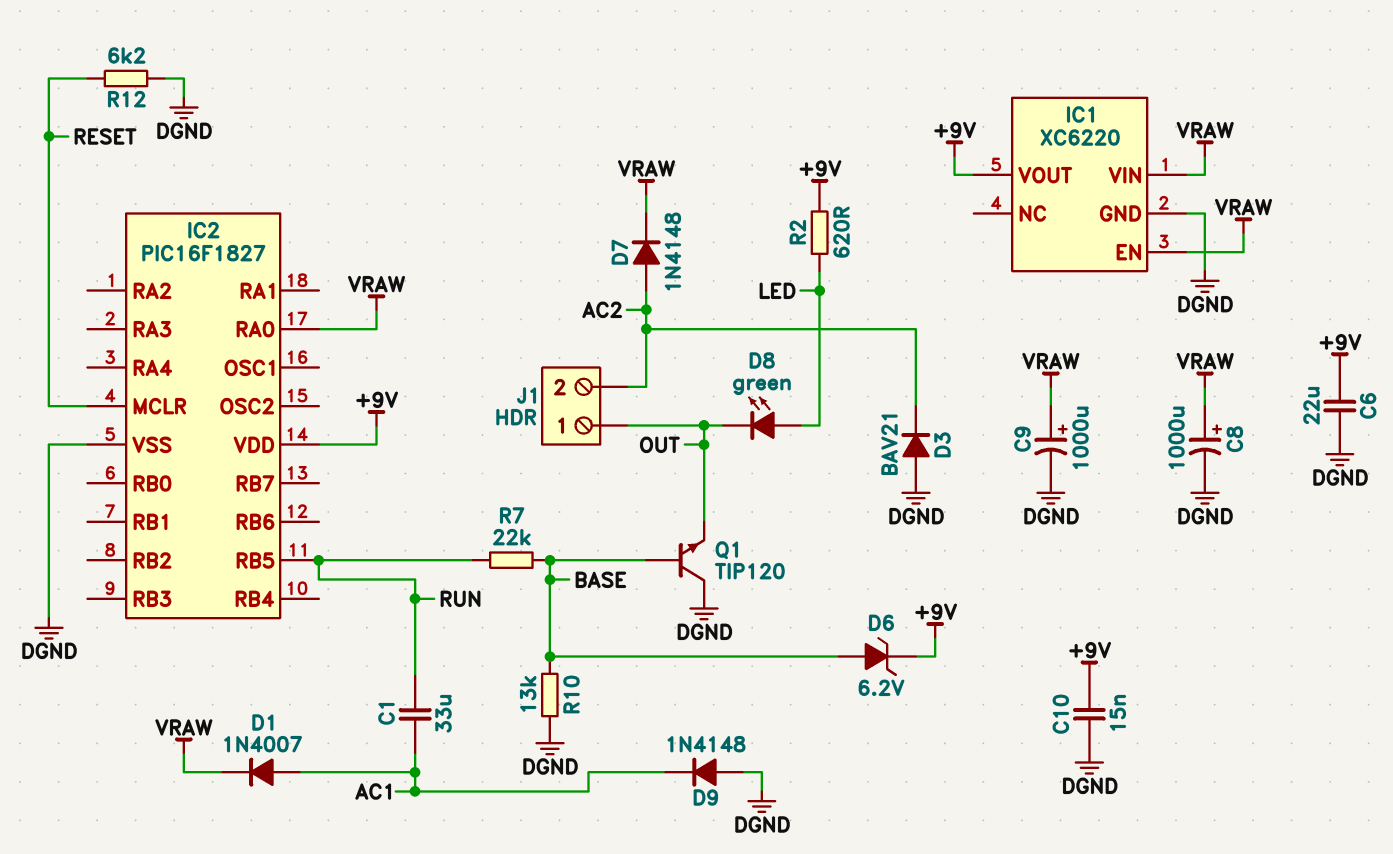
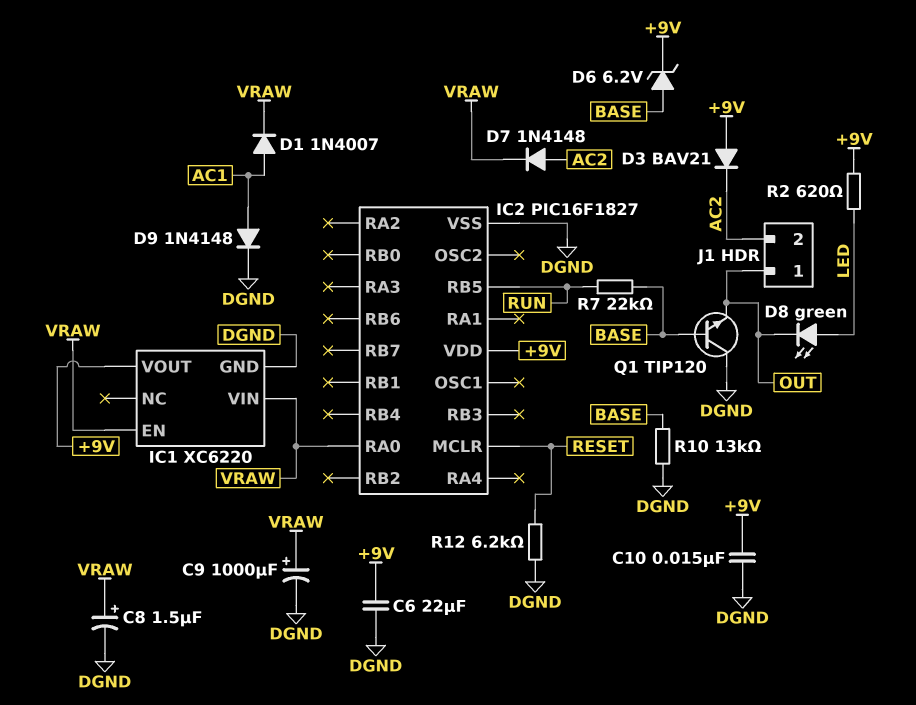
C1: 33uF (AC1, RUN) -> none
C8: 1000uF (plus VRAW, minus DGND) -> 1.5uF (plus VRAW, minus DGND)
D3: diode BAV21 (A DGND, K AC2) -> diode BAV21 (A +9V, K AC2)
D9: diode 1N4148 (A DGND, K AC1) -> diode 1N4148 (A AC1, K DGND)

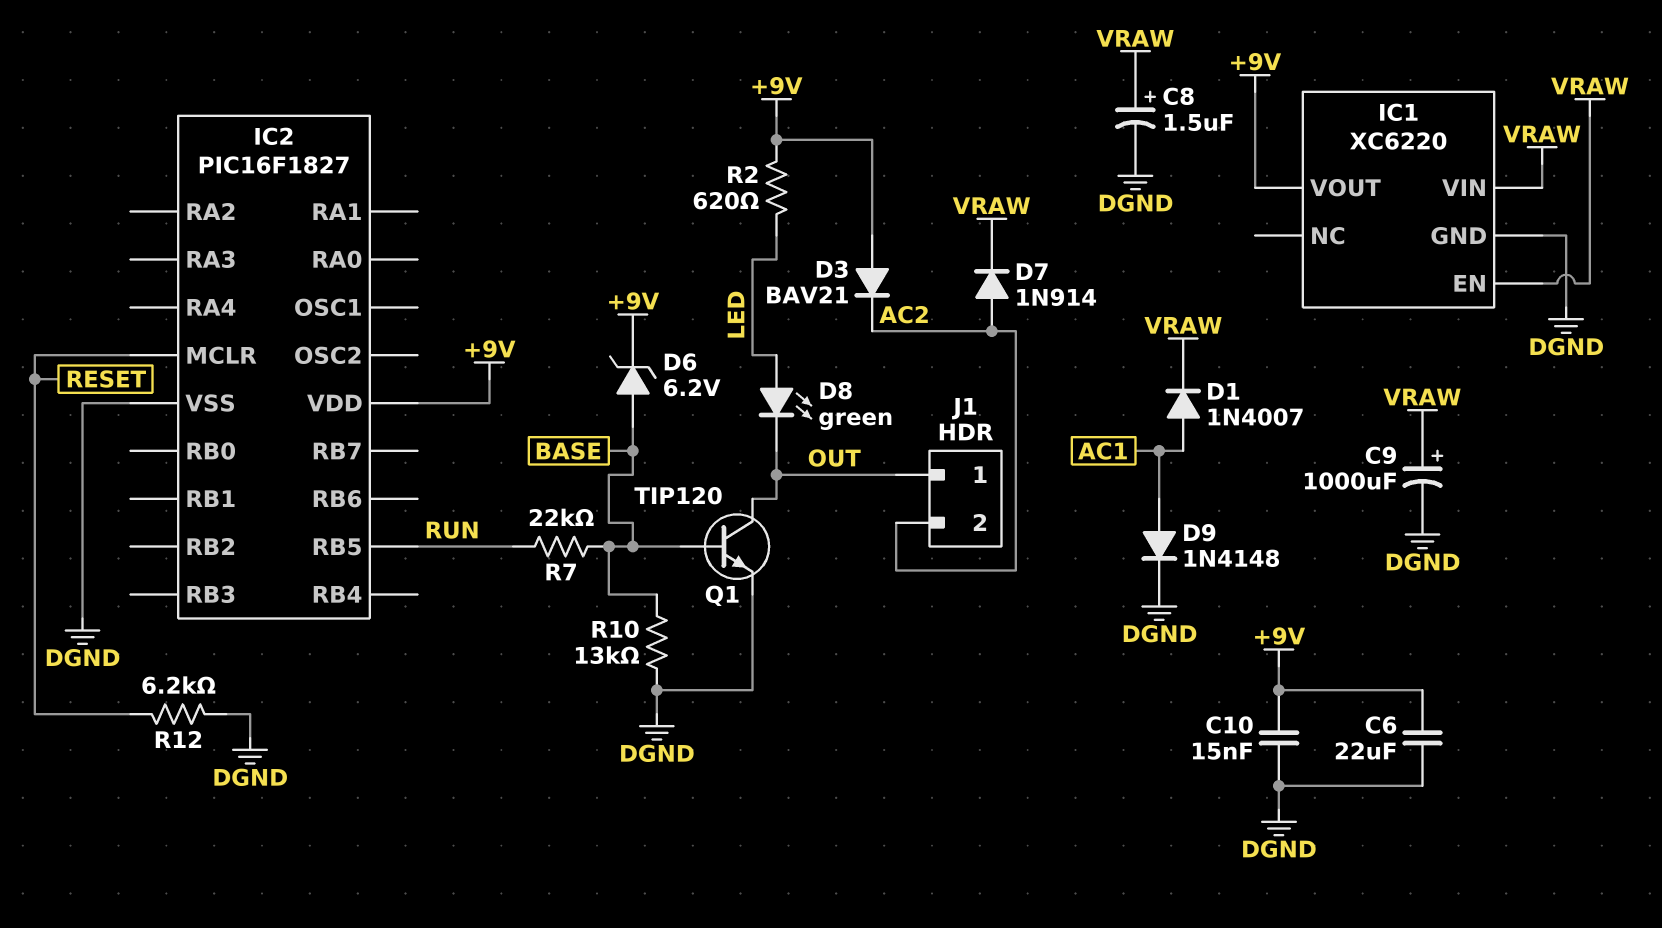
D7: diode 1N4148 (A AC2, K VRAW) -> diode 1N914 (A AC2, K VRAW)
IC2 pin RA0: VRAW -> none
Q1: NPN TIP120 (B BASE, C DGND, E OUT) -> NPN TIP120 (B BASE, C OUT, E DGND)

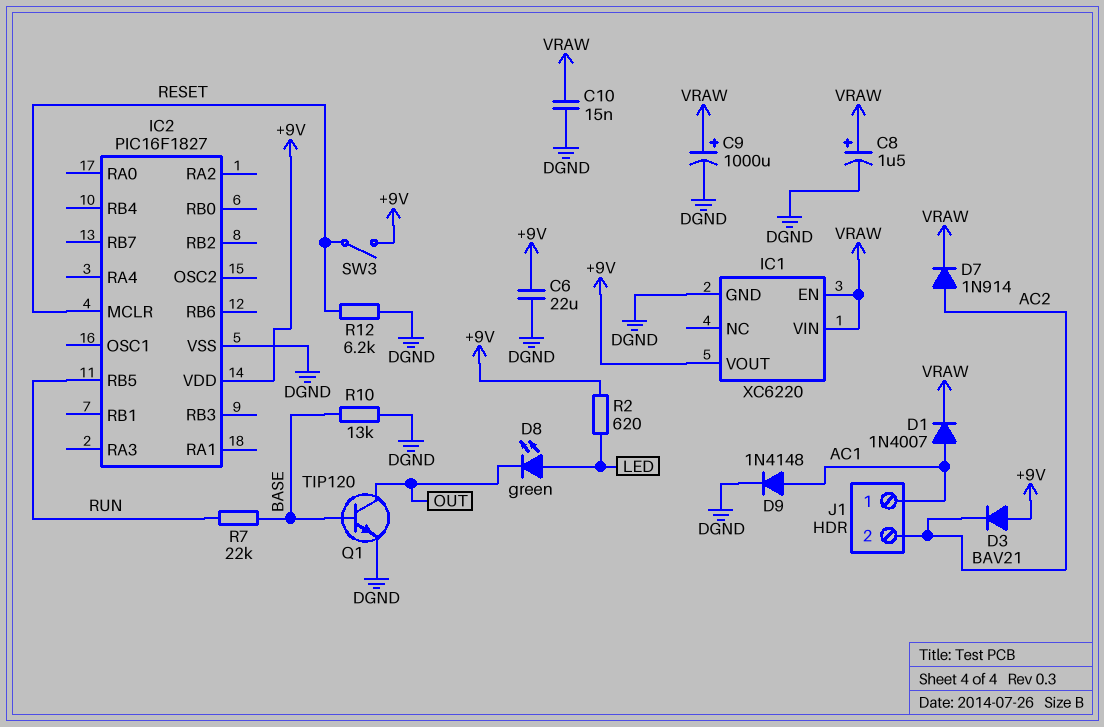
C10: 15nF (+9V, DGND) -> 15nF (DGND, VRAW)
D6: zener 6.2V (A BASE, K +9V) -> none
J1 pin 1: OUT -> AC1
SW3: none -> switch (+9V, RESET)

